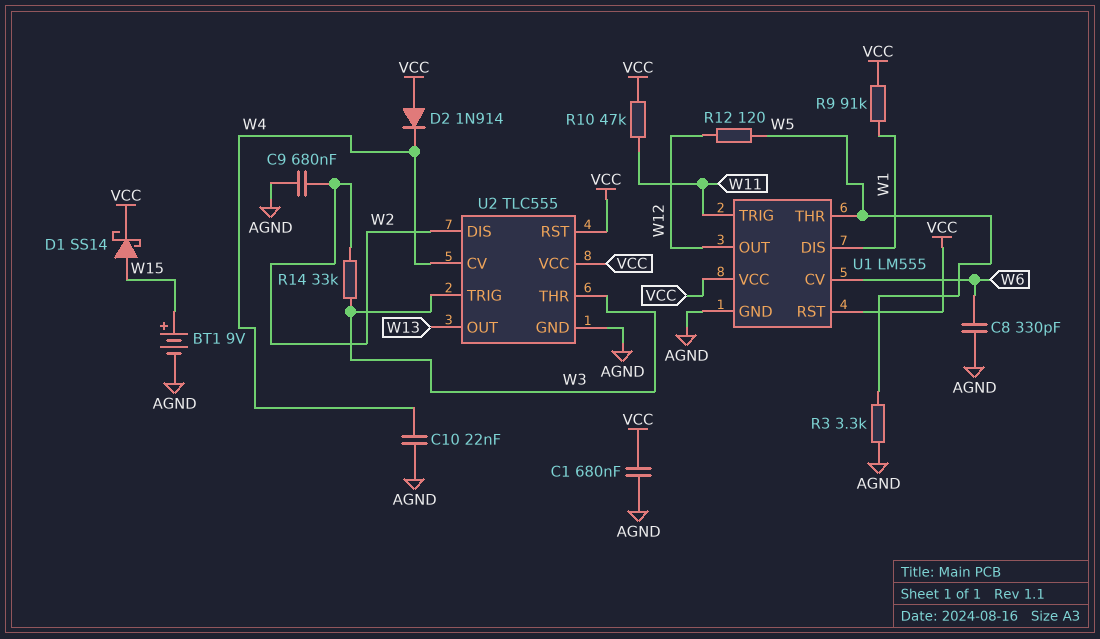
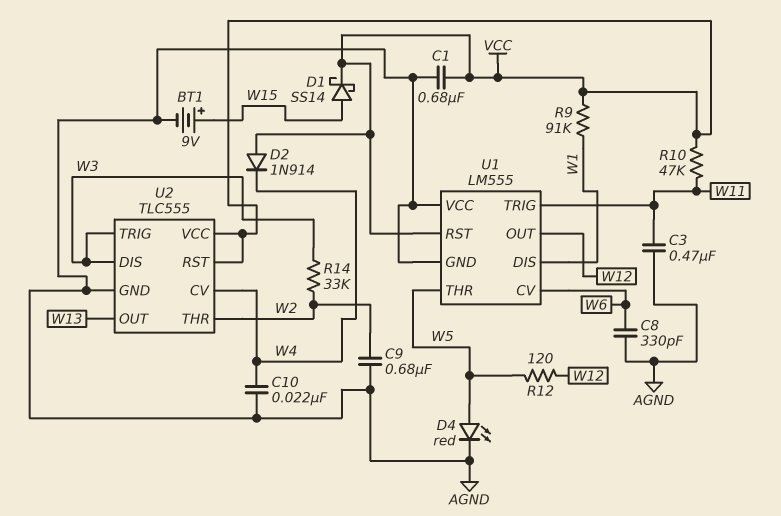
C3: none -> 470nF (AGND, W11)
D4: none -> LED red (A W5, K AGND)
R3: 3.3k (AGND, W5) -> none
U1 pin VCC: VCC -> AGND
U2 pin DIS: W2 -> W3
U2 pin THR: W3 -> W2

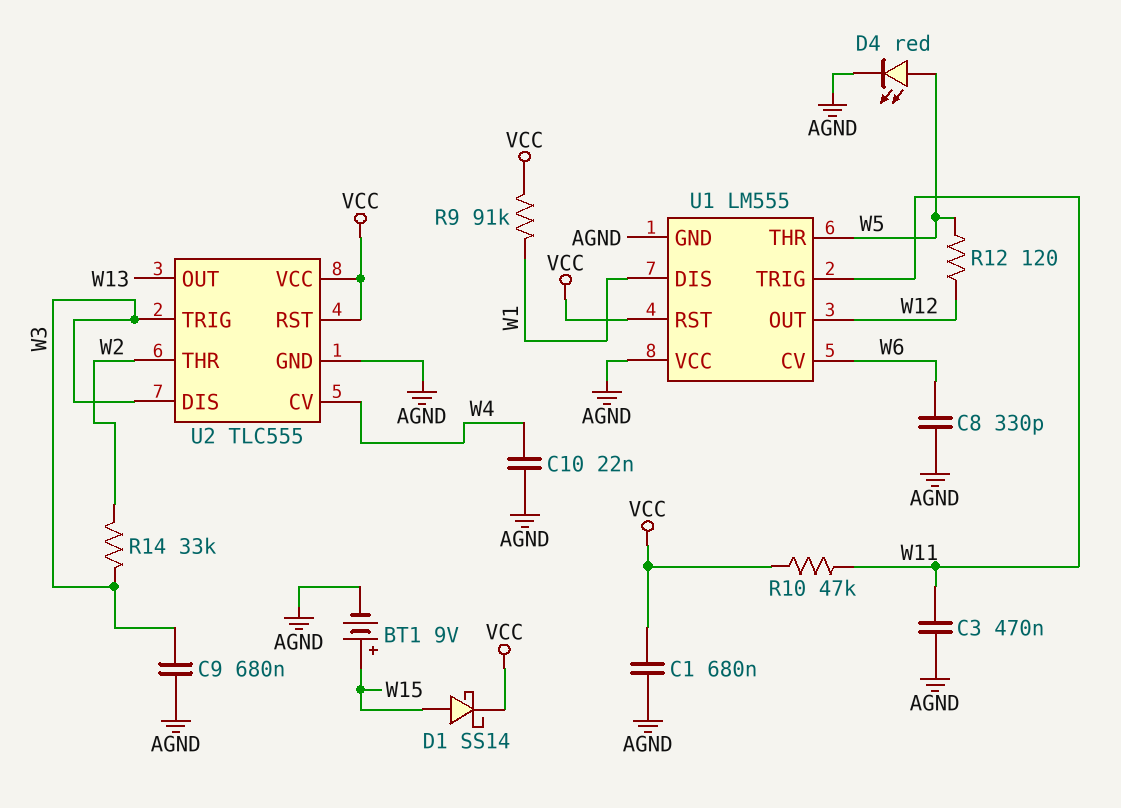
C9: 680nF (AGND, W2) -> 680nF (AGND, W3)
D2: diode 1N914 (A VCC, K W4) -> none

